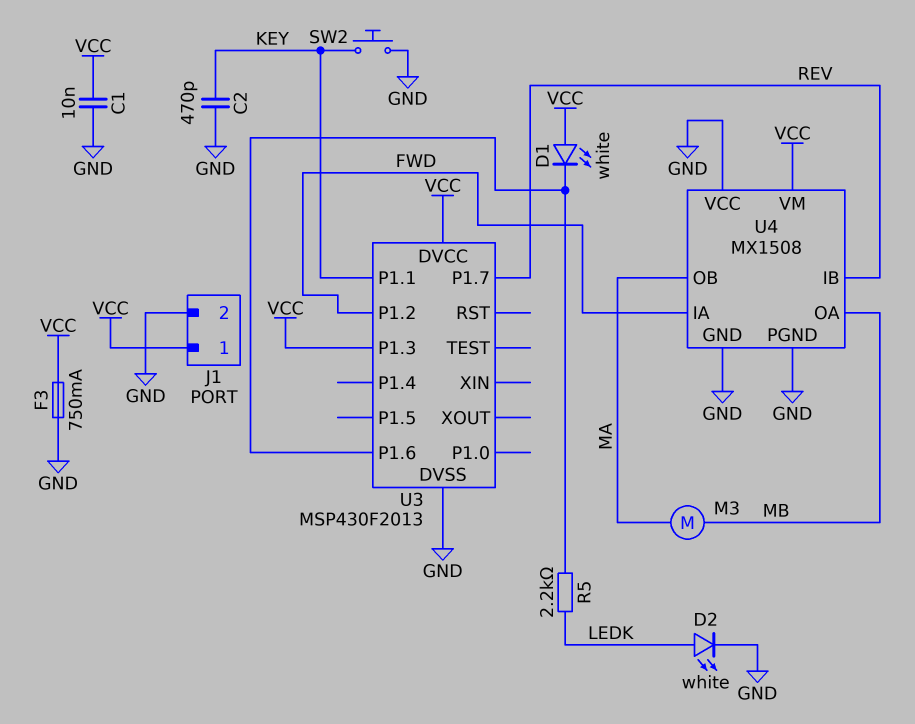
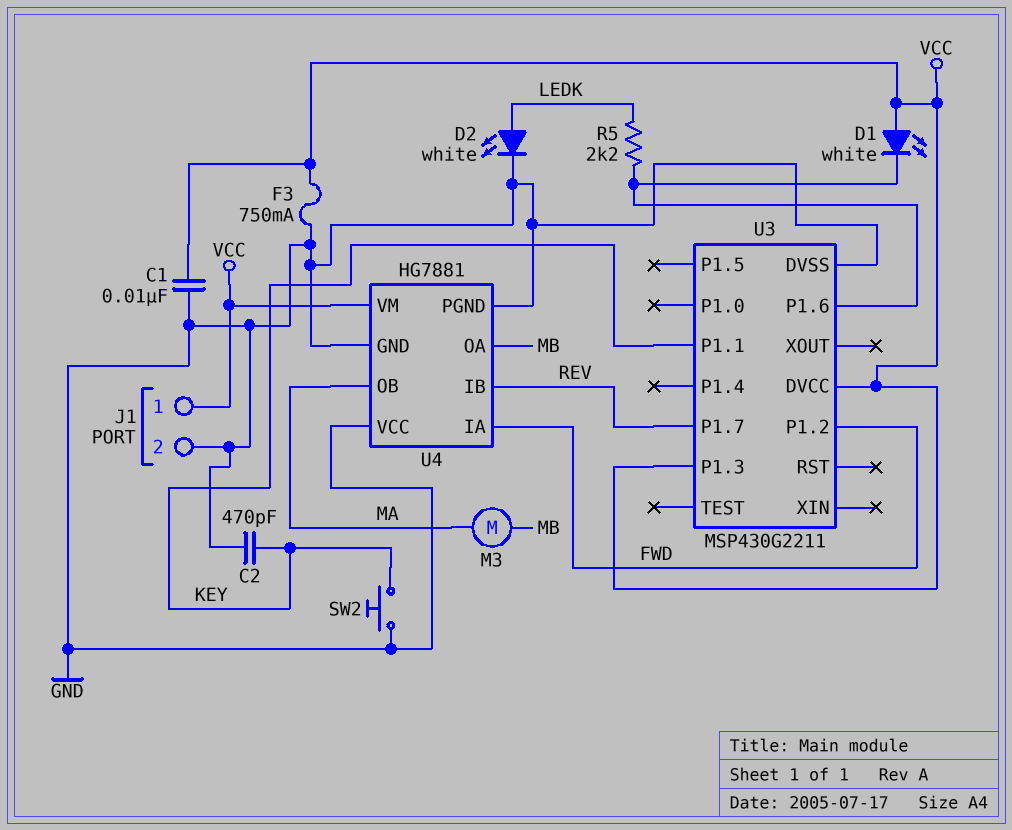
U3: MSP430F2013 -> MSP430G2211
U4: MX1508 -> HG7881

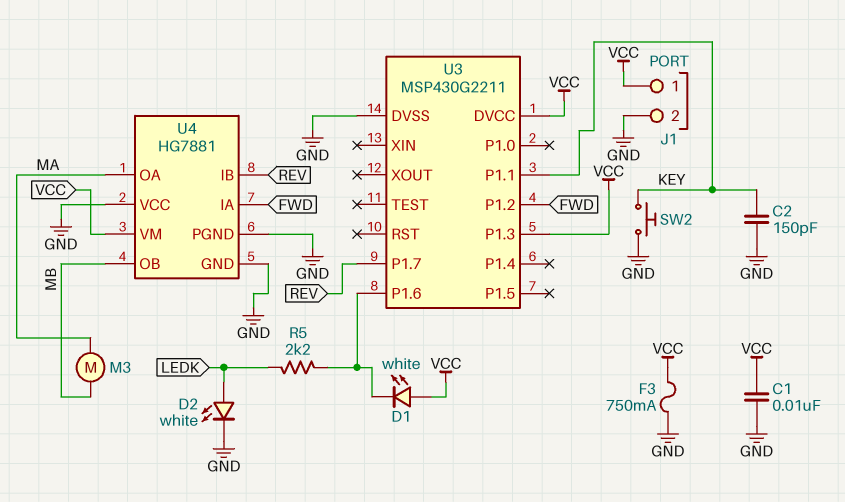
C2: 470pF (GND, KEY) -> 150pF (GND, KEY)
U4 pin OA: MB -> MA
U4 pin OB: MA -> MB

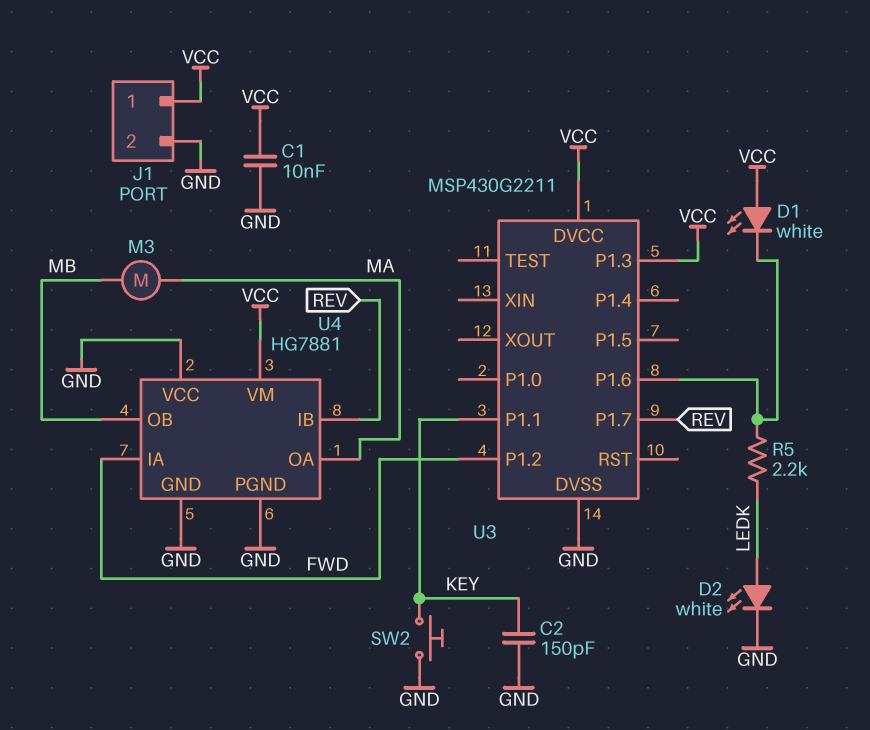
F3: 750mA (GND, VCC) -> none

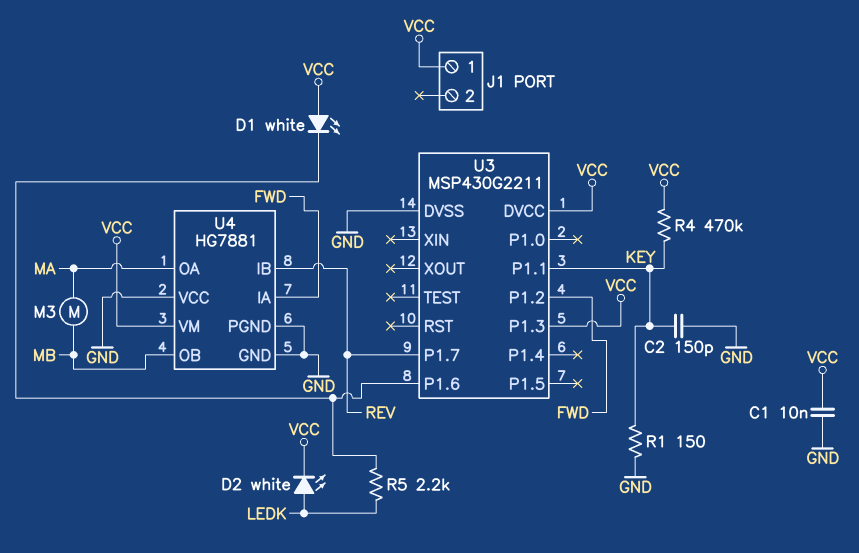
D2: LED white (A LEDK, K GND) -> LED white (A LEDK, K VCC)
J1 pin 2: GND -> none
R1: none -> 150 (GND, KEY)
R4: none -> 470k (KEY, VCC)
SW2: button (GND, KEY) -> none

